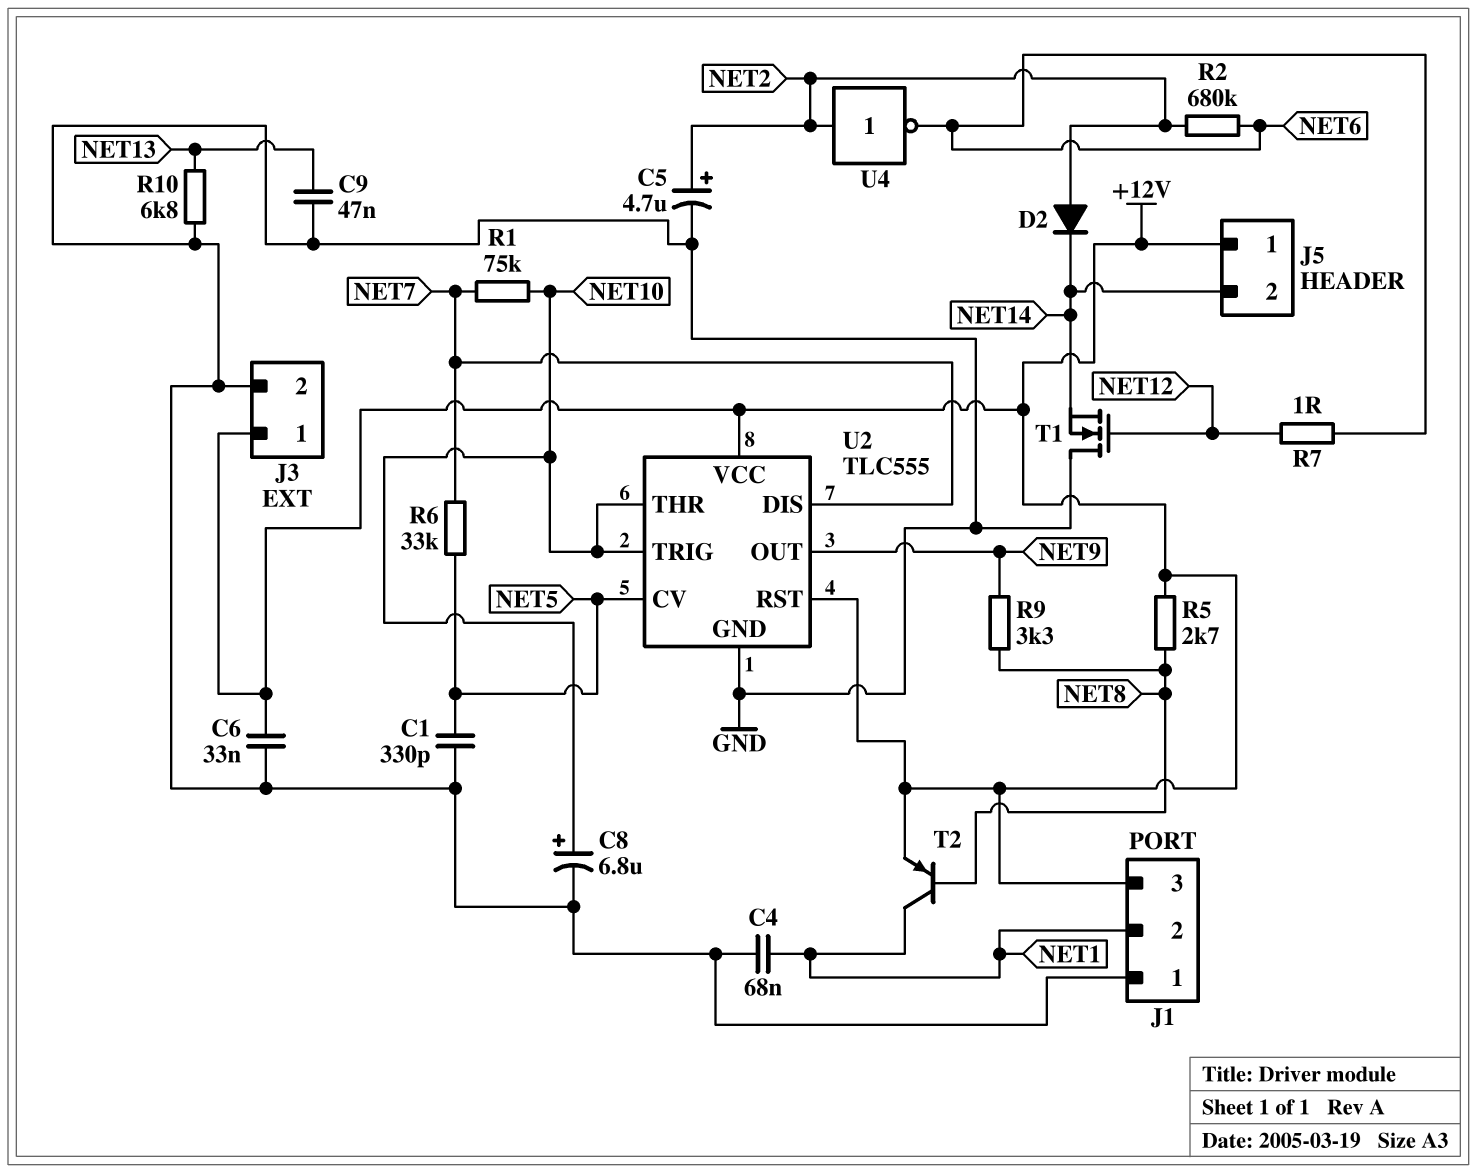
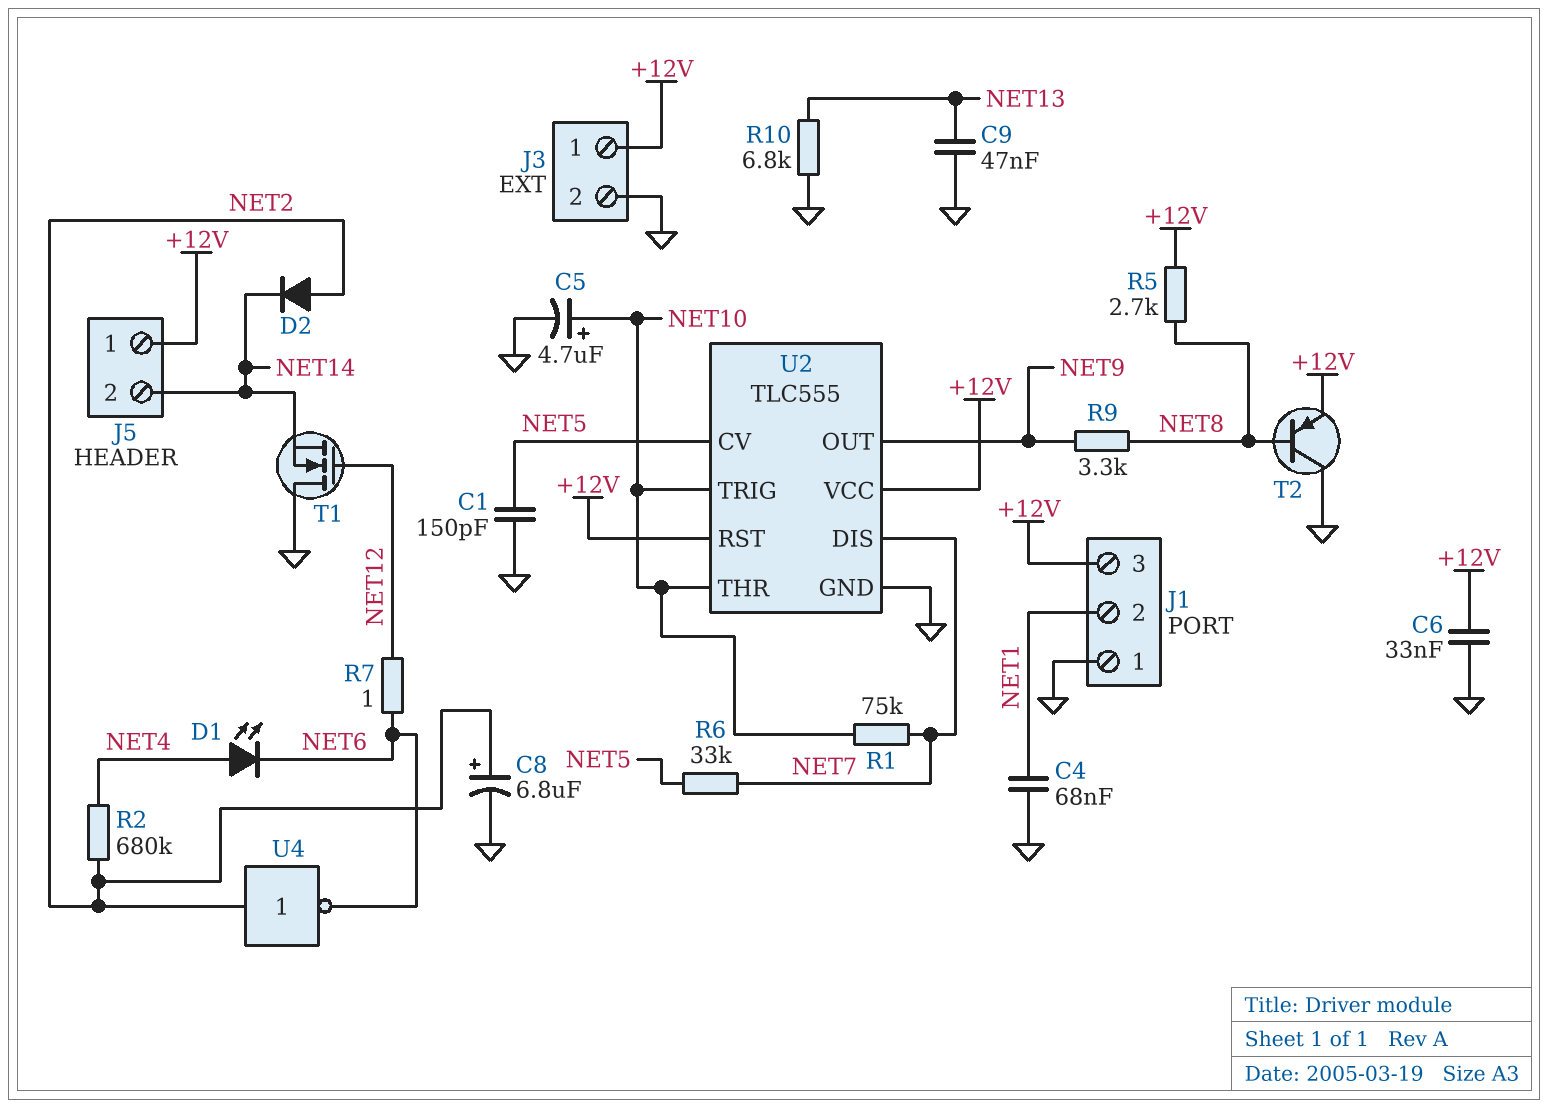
C1: 330pF (GND, NET5) -> 150pF (GND, NET5)
C5: 4.7uF (plus NET2, minus GND) -> 4.7uF (plus NET10, minus GND)
C8: 6.8uF (plus NET10, minus GND) -> 6.8uF (plus NET2, minus GND)
D1: none -> LED (A NET4, K NET6)
R2: 680k (NET2, NET6) -> 680k (NET2, NET4)
T2: PNP (B NET8, C NET1, E +12V) -> PNP (B NET8, C GND, E +12V)

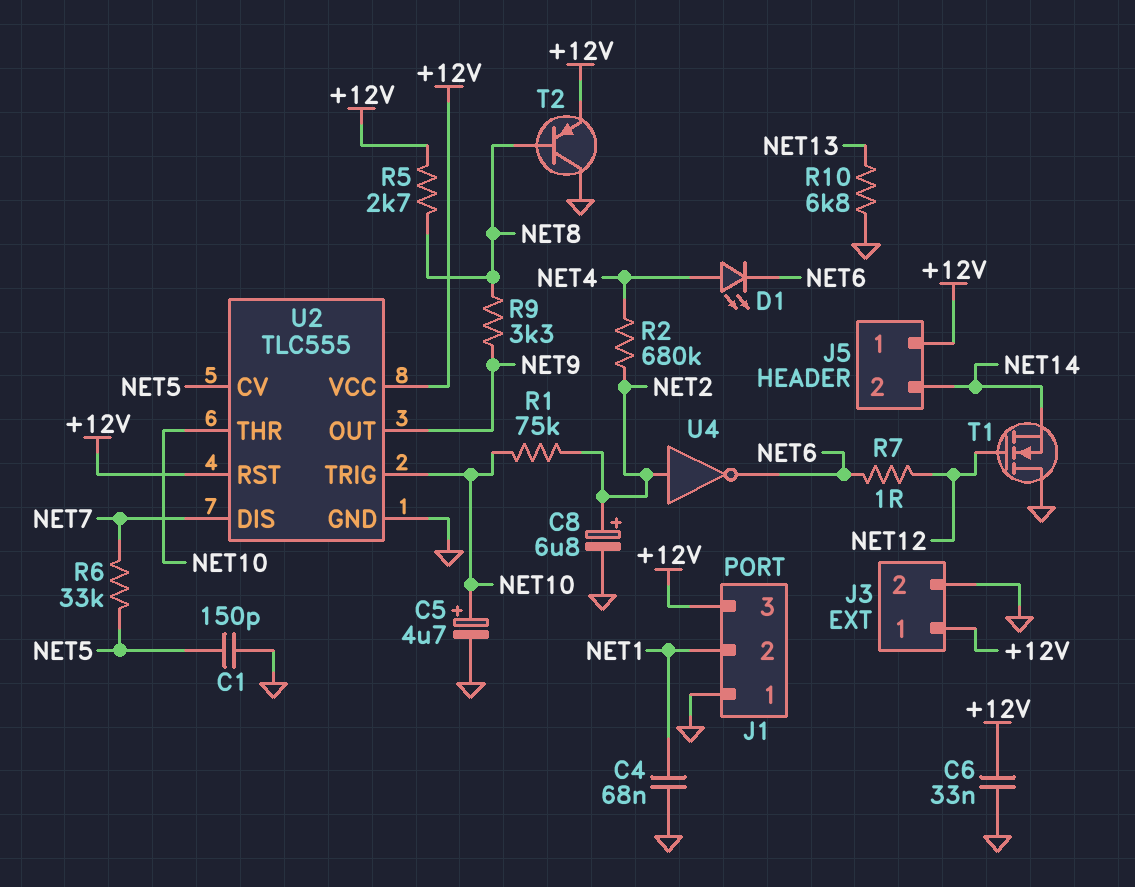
C9: 47nF (GND, NET13) -> none
D2: diode (A NET2, K NET14) -> none
R1: 75k (NET7, NET10) -> 75k (NET2, NET10)

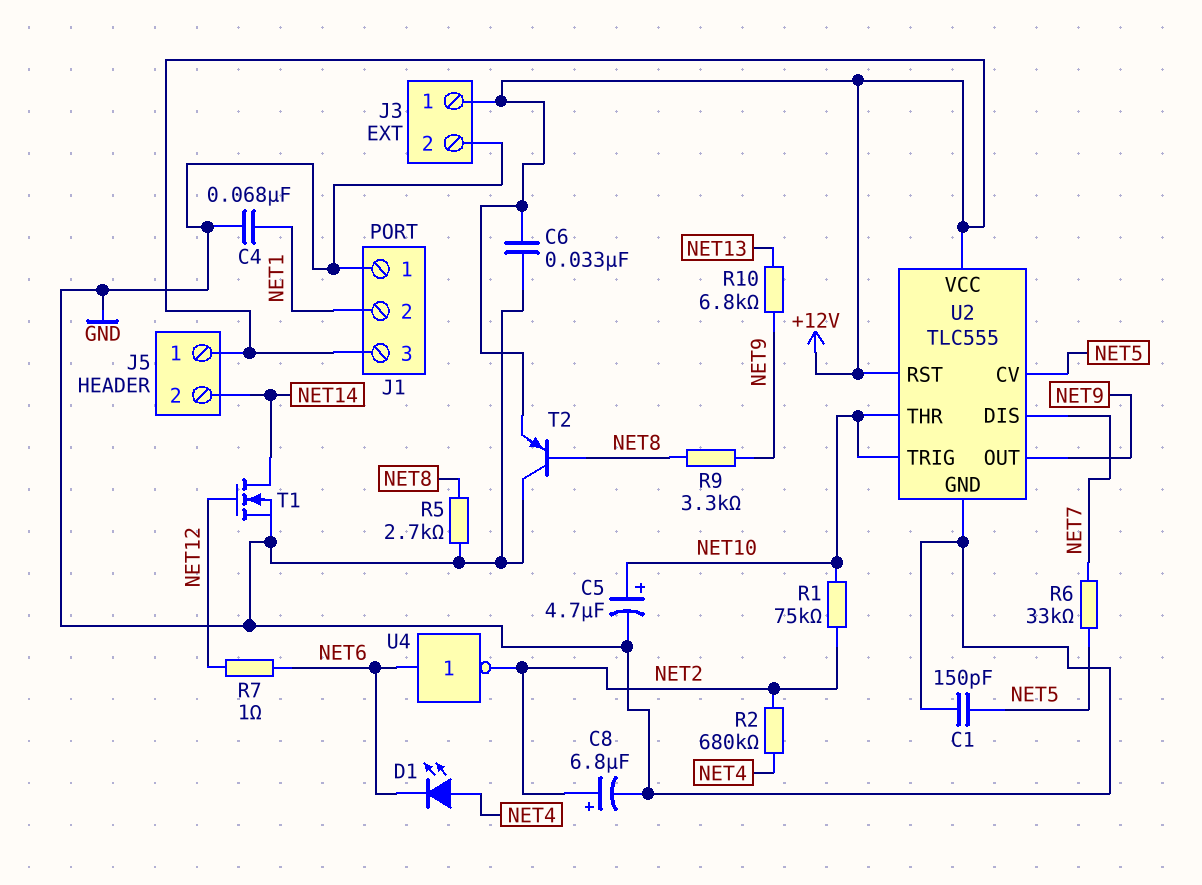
R5: 2.7k (+12V, NET8) -> 2.7k (GND, NET8)
R10: 6.8k (GND, NET13) -> 6.8k (NET9, NET13)
T1: NMOS (G NET12, D GND, S NET14) -> NMOS (G NET12, D NET14, S GND)
U4: NOT (in NET2, out NET6) -> NOT (in NET6, out NET2)

